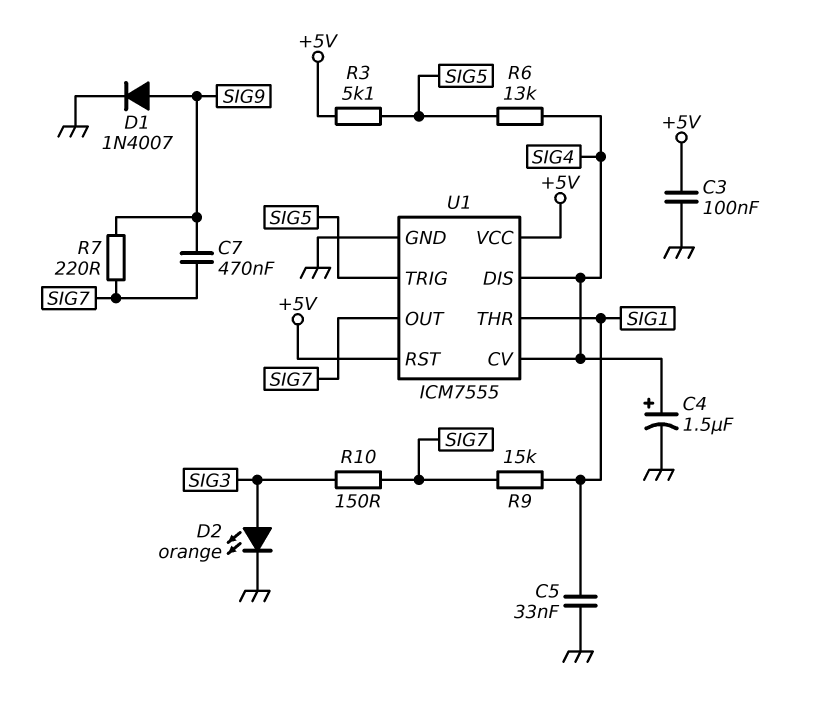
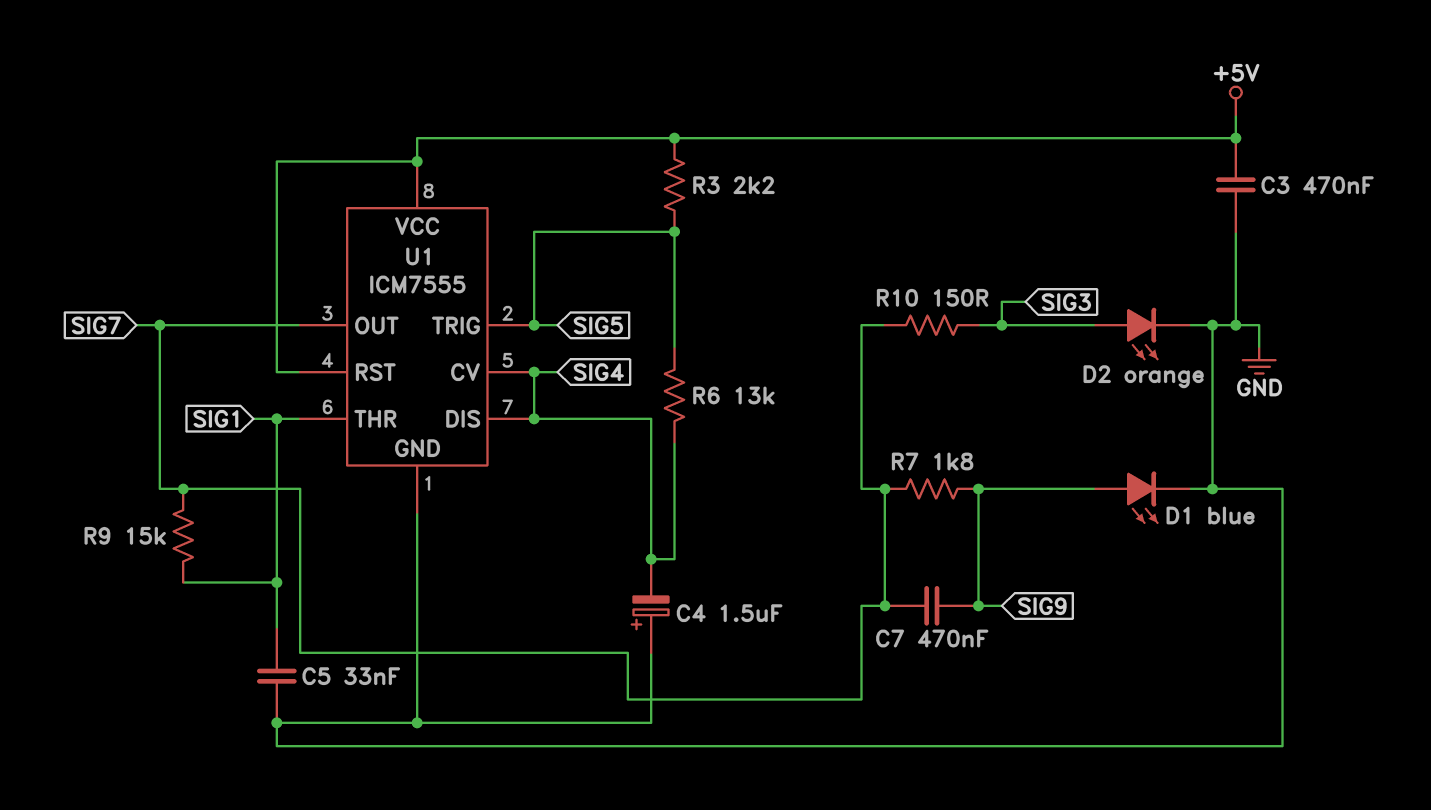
C3: 100nF (+5V, GND) -> 470nF (+5V, GND)
C4: 1.5uF (plus SIG4, minus GND) -> 1.5uF (plus GND, minus SIG4)
D1: diode 1N4007 (A SIG9, K GND) -> LED blue (A SIG9, K GND)
R3: 5.1k (+5V, SIG5) -> 2.2k (+5V, SIG5)
R7: 220 (SIG7, SIG9) -> 1.8k (SIG7, SIG9)

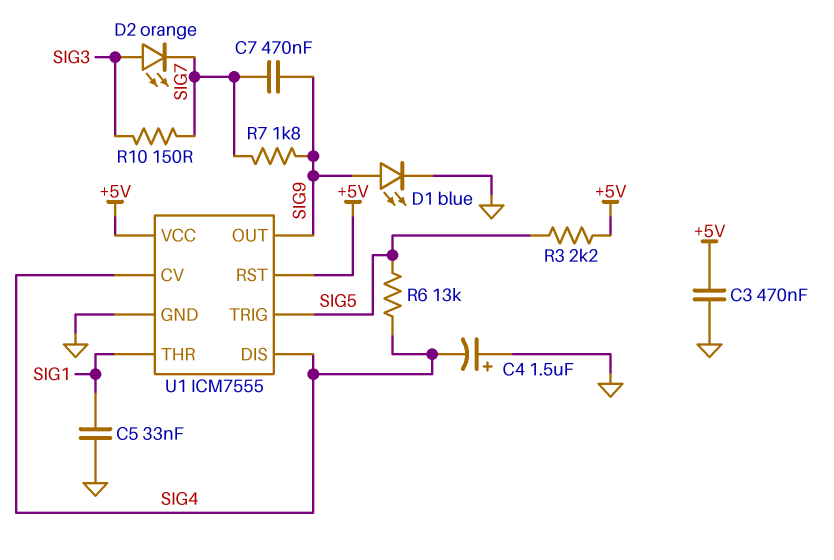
D2: LED orange (A SIG3, K GND) -> LED orange (A SIG3, K SIG7)
R9: 15k (SIG1, SIG7) -> none
U1 pin OUT: SIG7 -> SIG9

